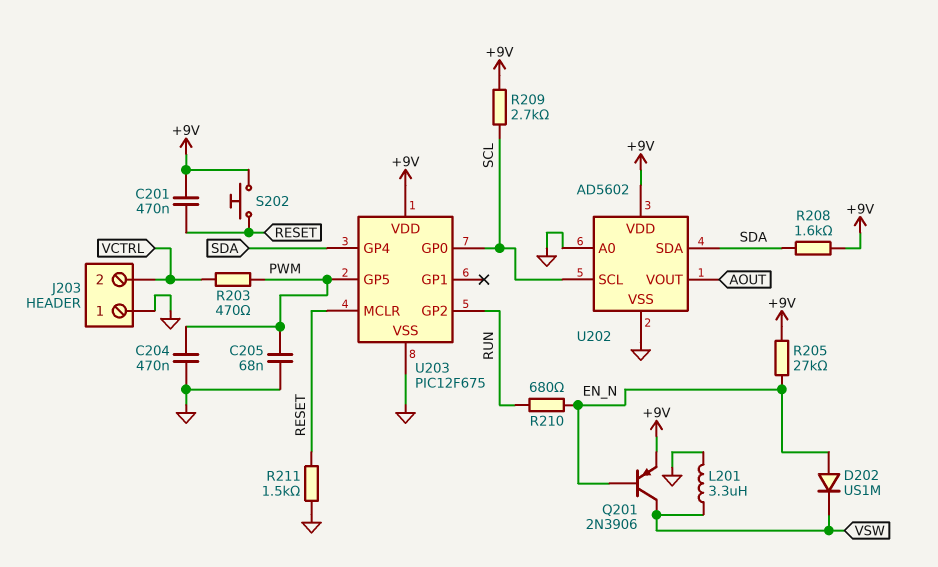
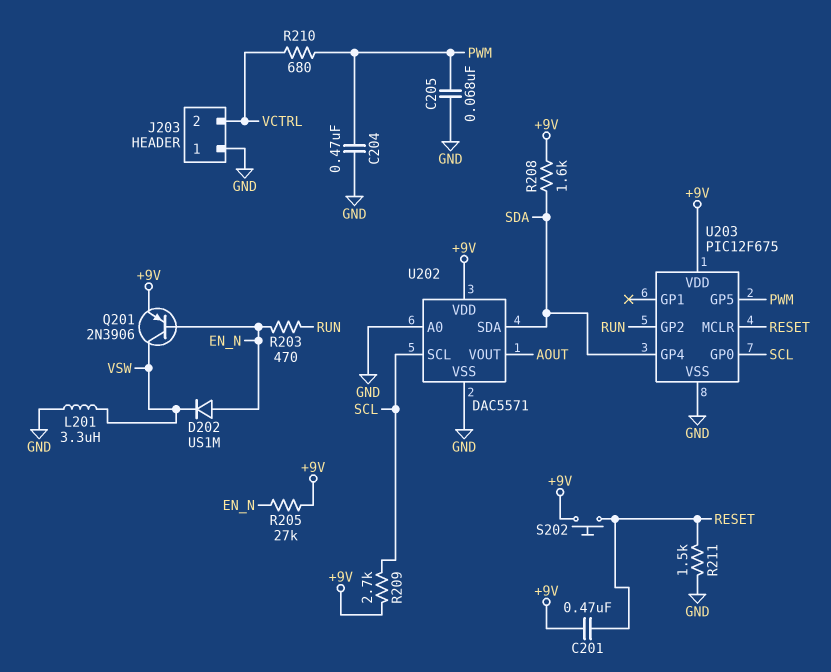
R203: 470 (PWM, VCTRL) -> 470 (EN_N, RUN)
R210: 680 (EN_N, RUN) -> 680 (PWM, VCTRL)
U202: AD5602 -> DAC5571

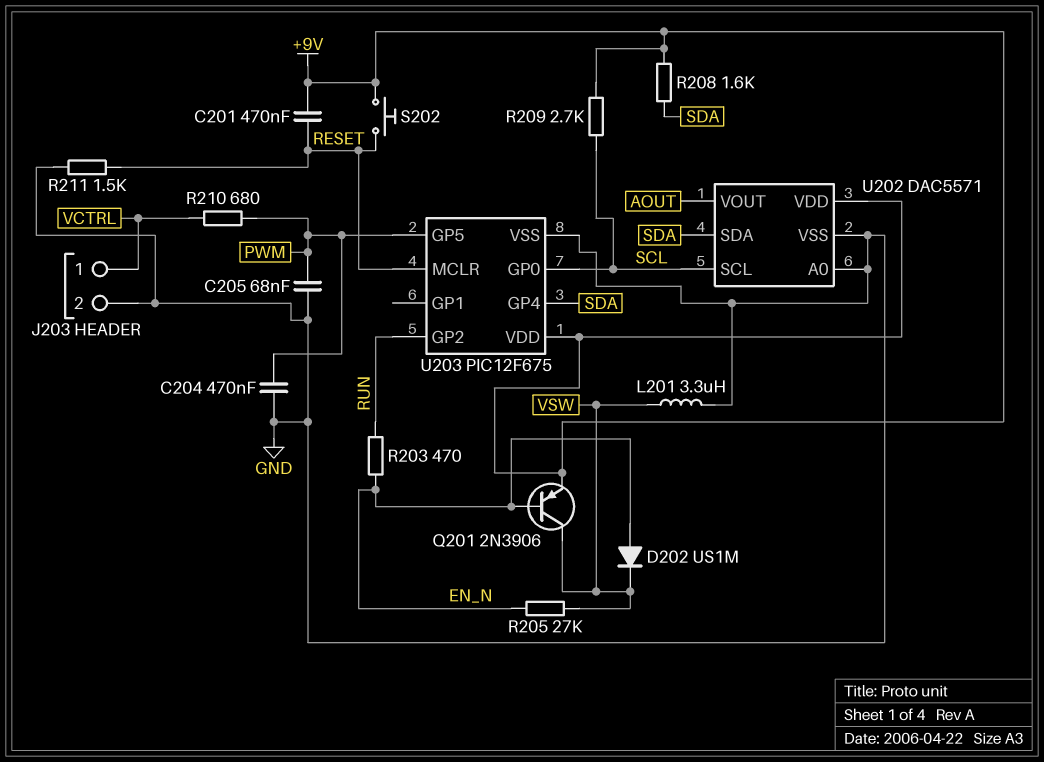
J203 pin 1: GND -> VCTRL
J203 pin 2: VCTRL -> GND
R205: 27k (+9V, EN_N) -> 27k (EN_N, VSW)

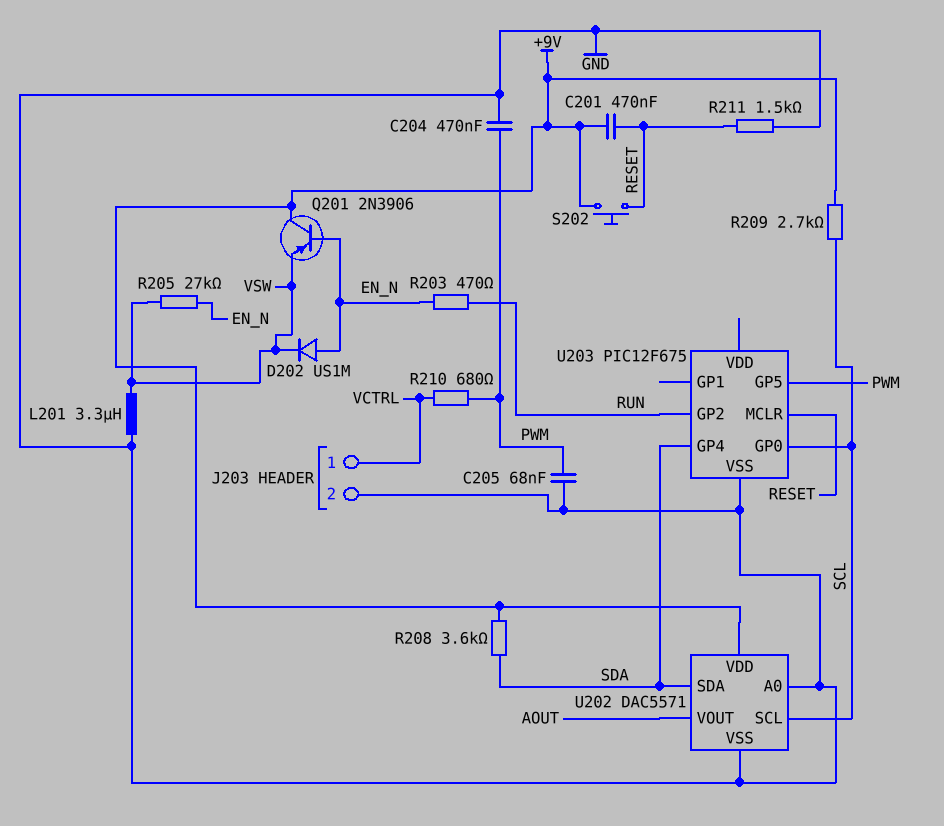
Q201: PNP 2N3906 (B EN_N, C VSW, E +9V) -> PNP 2N3906 (B EN_N, C +9V, E VSW)
R208: 1.6k (+9V, SDA) -> 3.6k (+9V, SDA)
U203 pin VDD: +9V -> none

